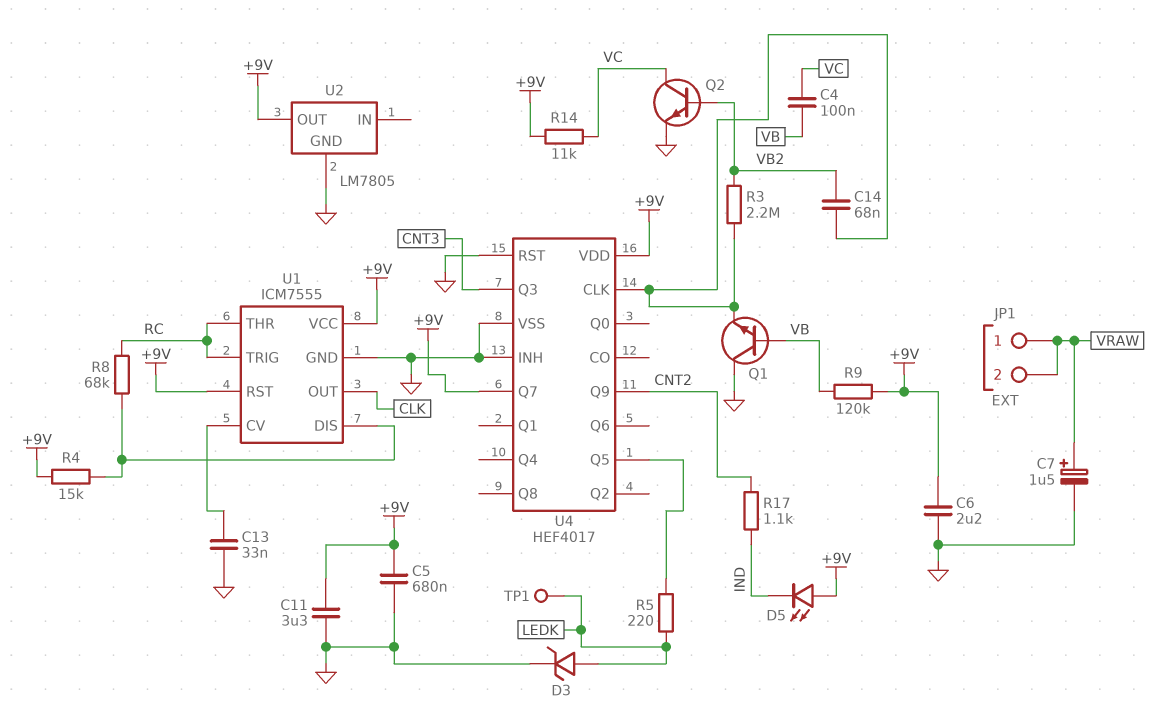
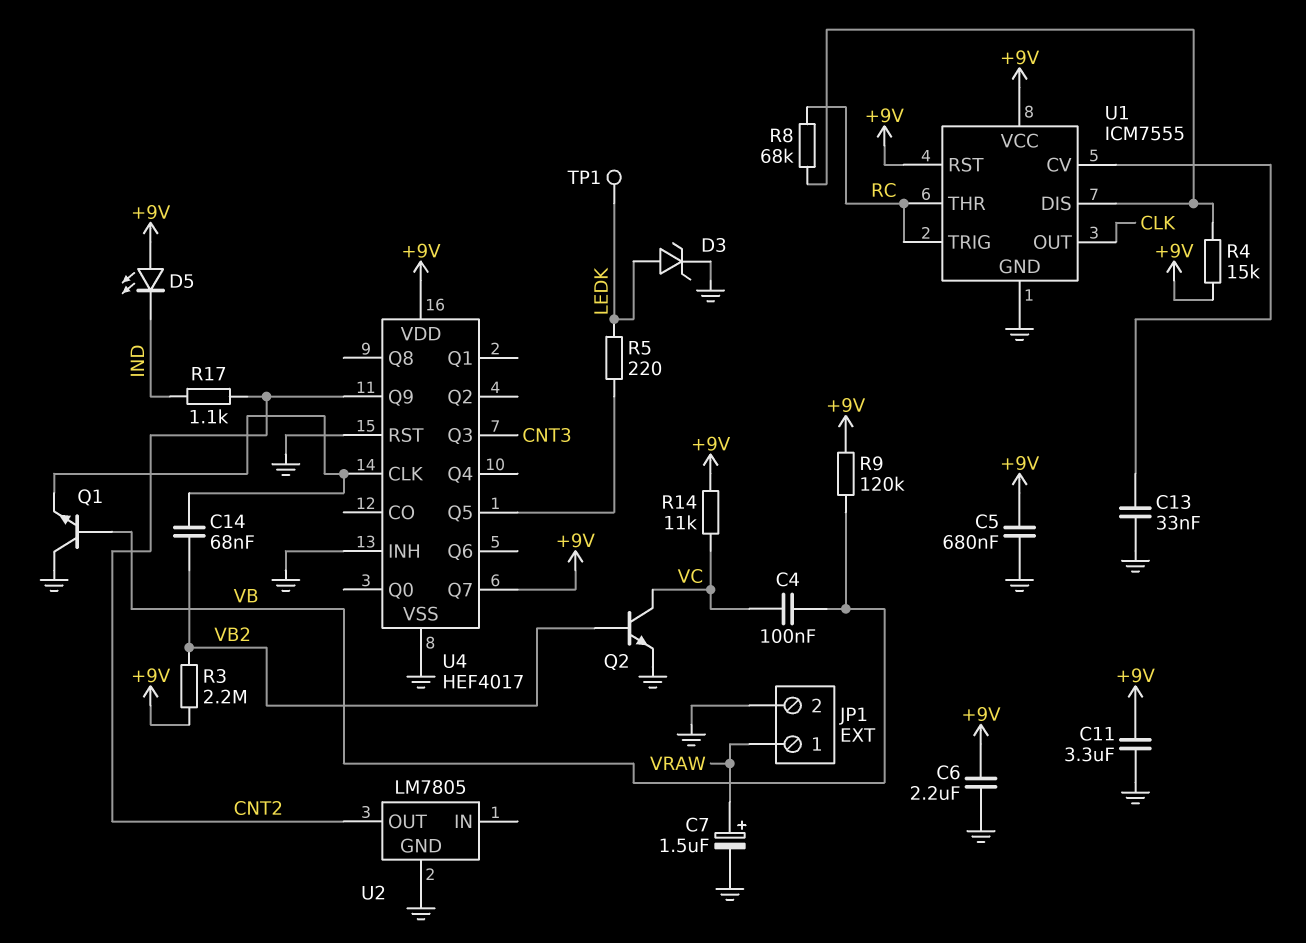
JP1 pin 2: VRAW -> GND
R3: 2.2M (U4/CLK, VB2) -> 2.2M (+9V, VB2)
U2 pin OUT: +9V -> CNT2

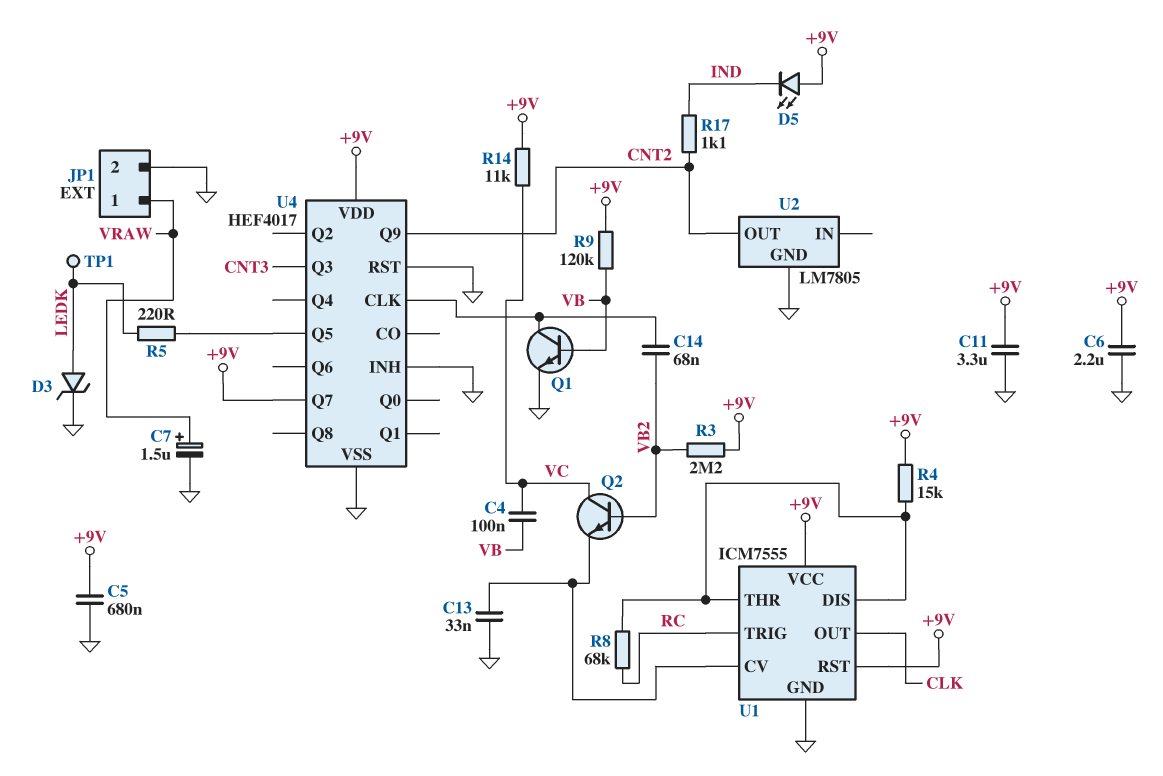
Q1: NPN (B VB, C GND, E U4/CLK) -> NPN (B VB, C U4/CLK, E GND)
Q2: NPN (B VB2, C VC, E GND) -> NPN (B VB2, C VC, E U1/CV)
U1 pin THR: RC -> U1/DIS

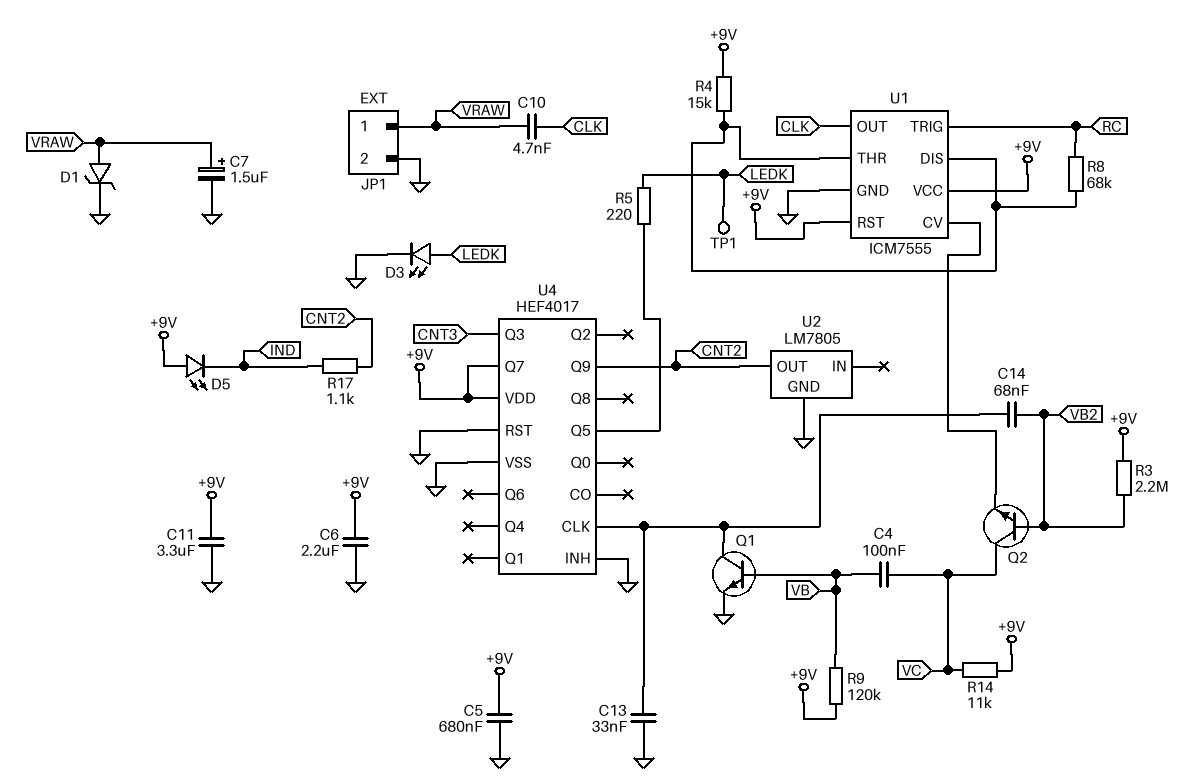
C10: none -> 4.7nF (CLK, VRAW)
C13: 33nF (GND, U1/CV) -> 33nF (GND, U4/CLK)
D1: none -> zener (A VRAW, K GND)
D3: zener (A LEDK, K GND) -> LED (A LEDK, K GND)

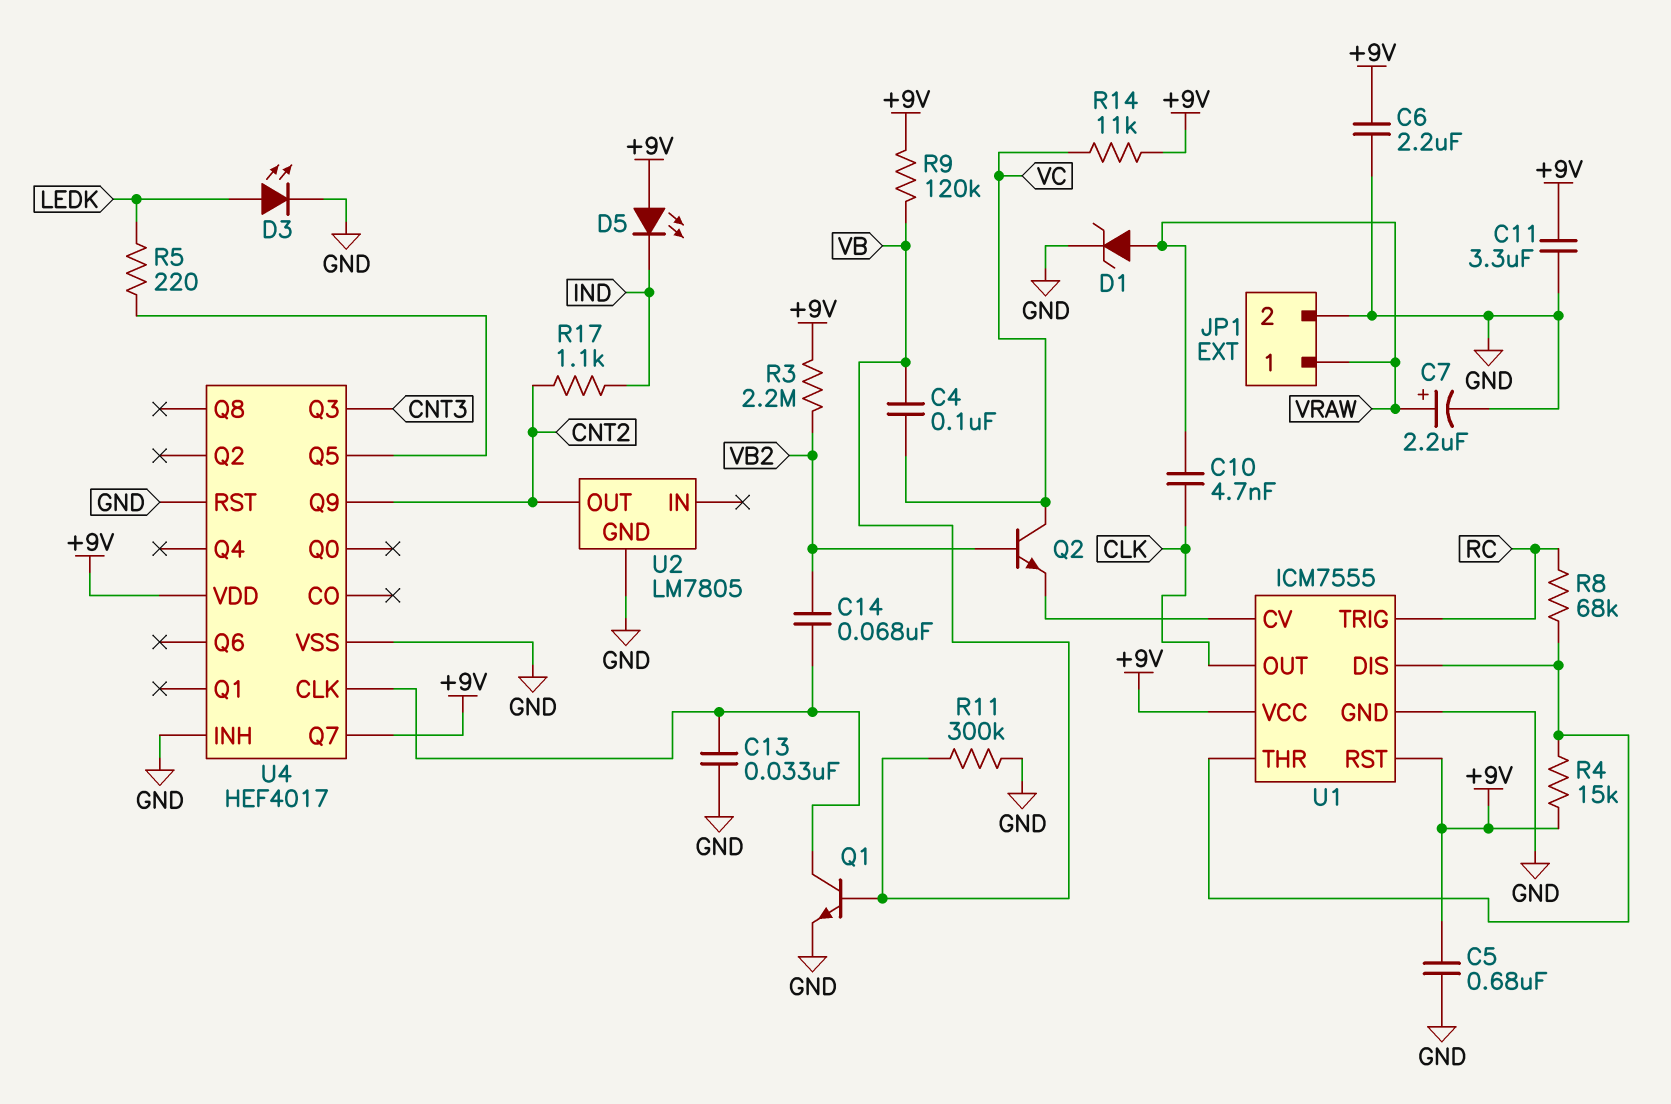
C7: 1.5uF (plus VRAW, minus GND) -> 2.2uF (plus VRAW, minus GND)
R11: none -> 300k (GND, VB)
TP1: test point (LEDK) -> none

